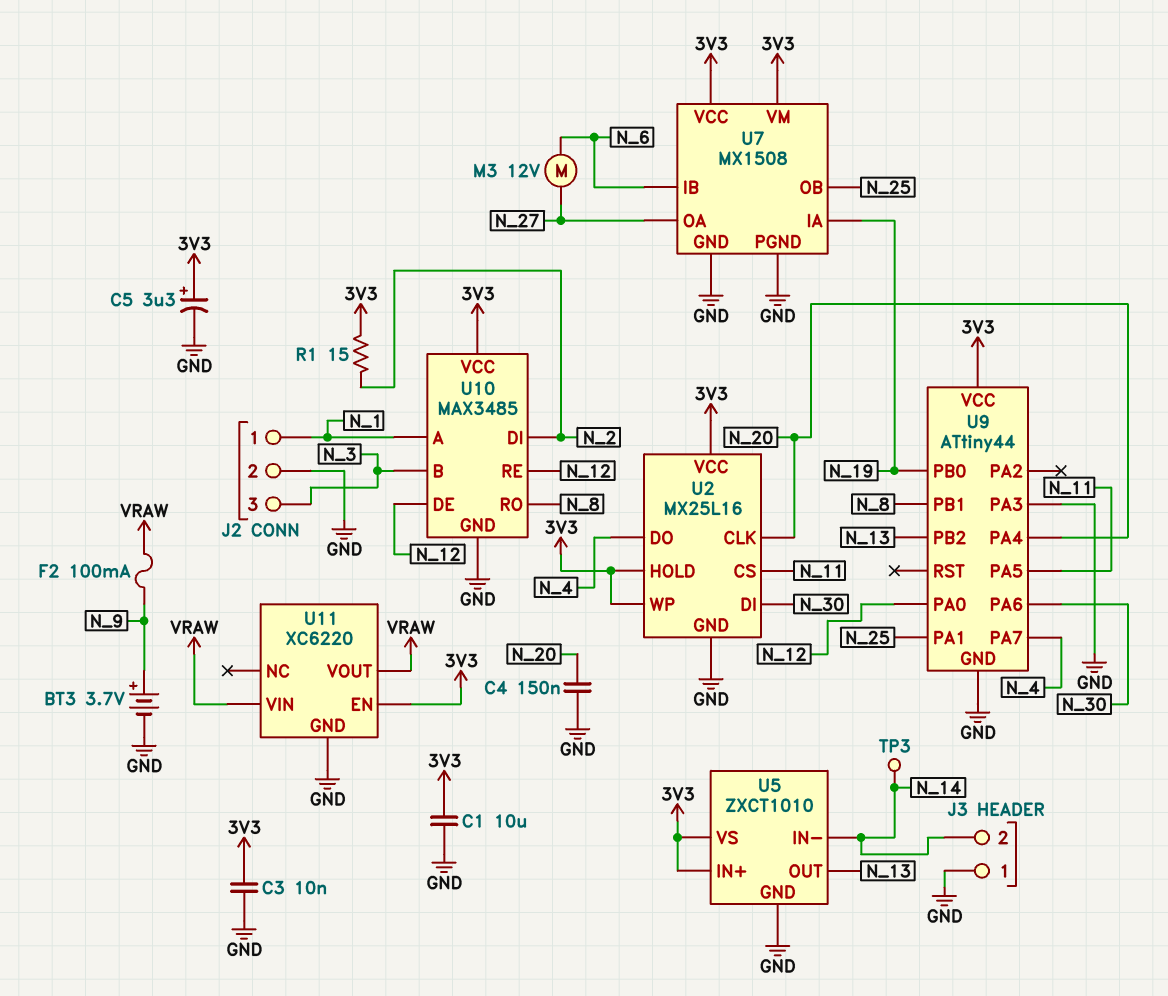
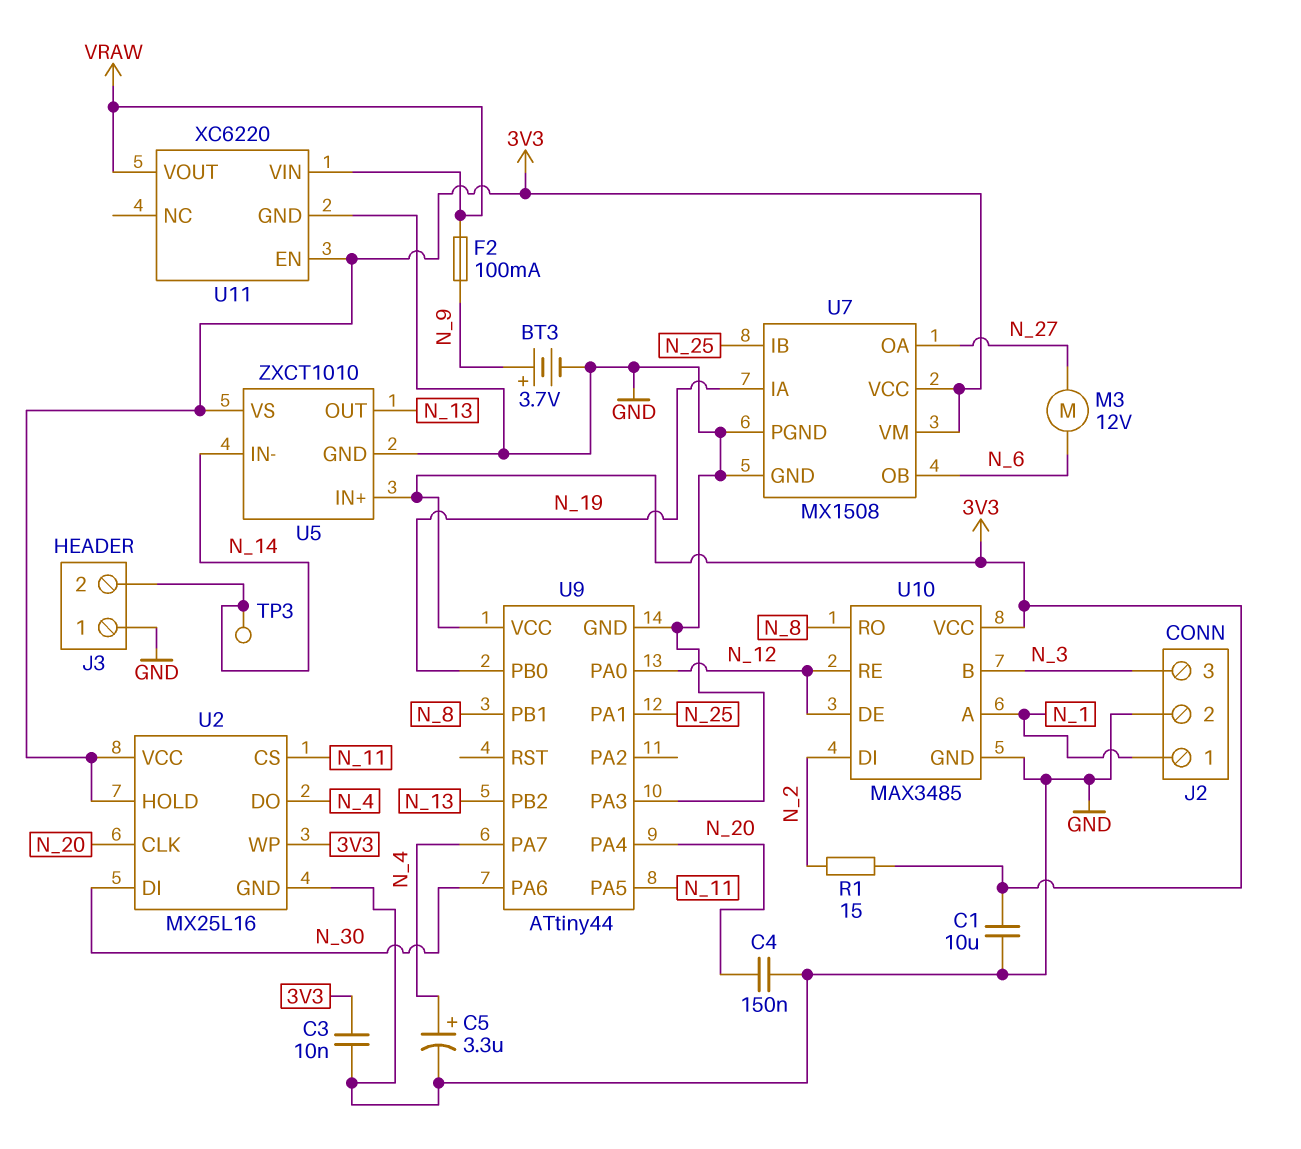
C5: 3.3uF (plus 3V3, minus GND) -> 3.3uF (plus N_4, minus GND)
U7 pin IB: N_6 -> N_25
U7 pin OB: N_25 -> N_6

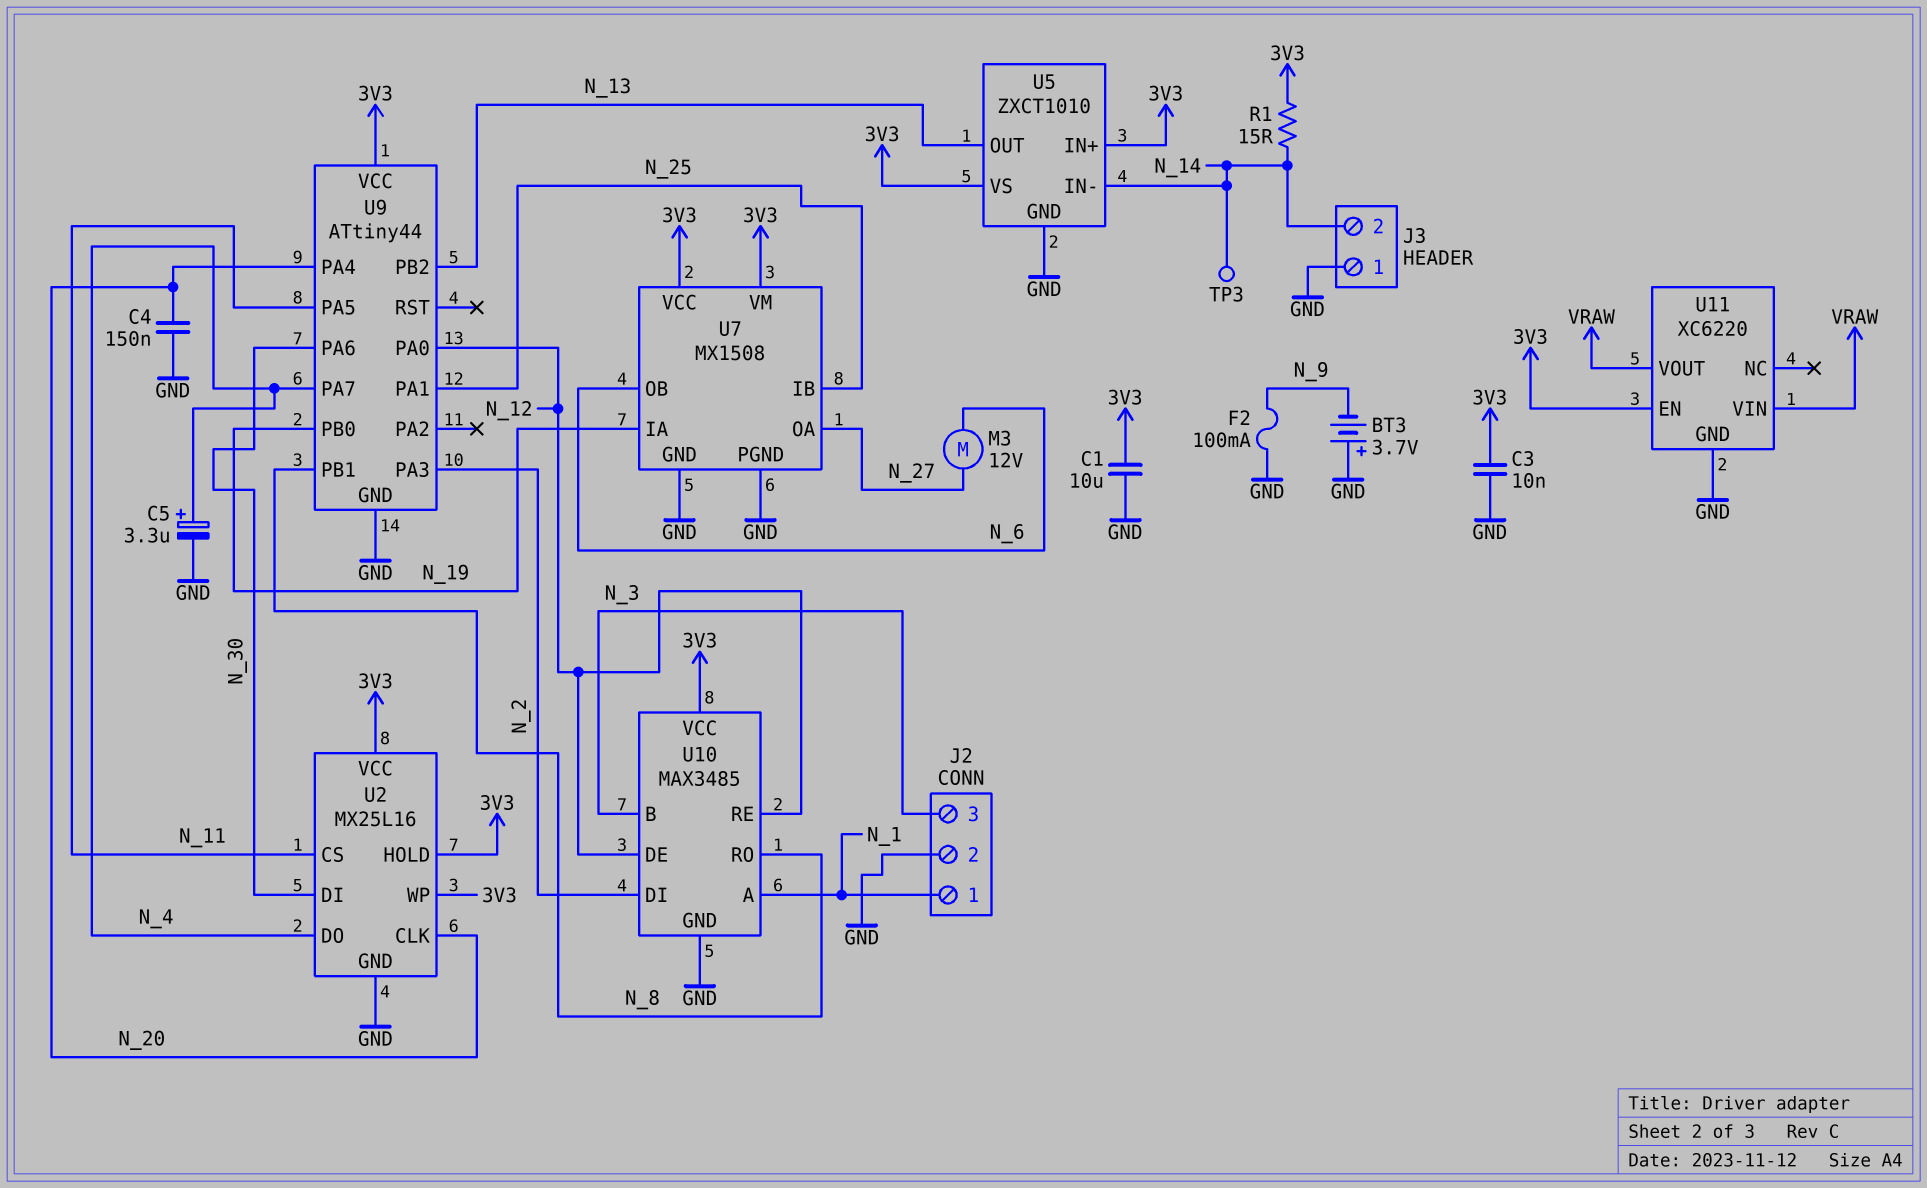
BT3: 3.7V (plus N_9, minus GND) -> 3.7V (plus GND, minus N_9)
F2: 100mA (N_9, VRAW) -> 100mA (GND, N_9)
R1: 15 (3V3, N_2) -> 15 (3V3, N_14)
U9 pin PA3: GND -> N_2

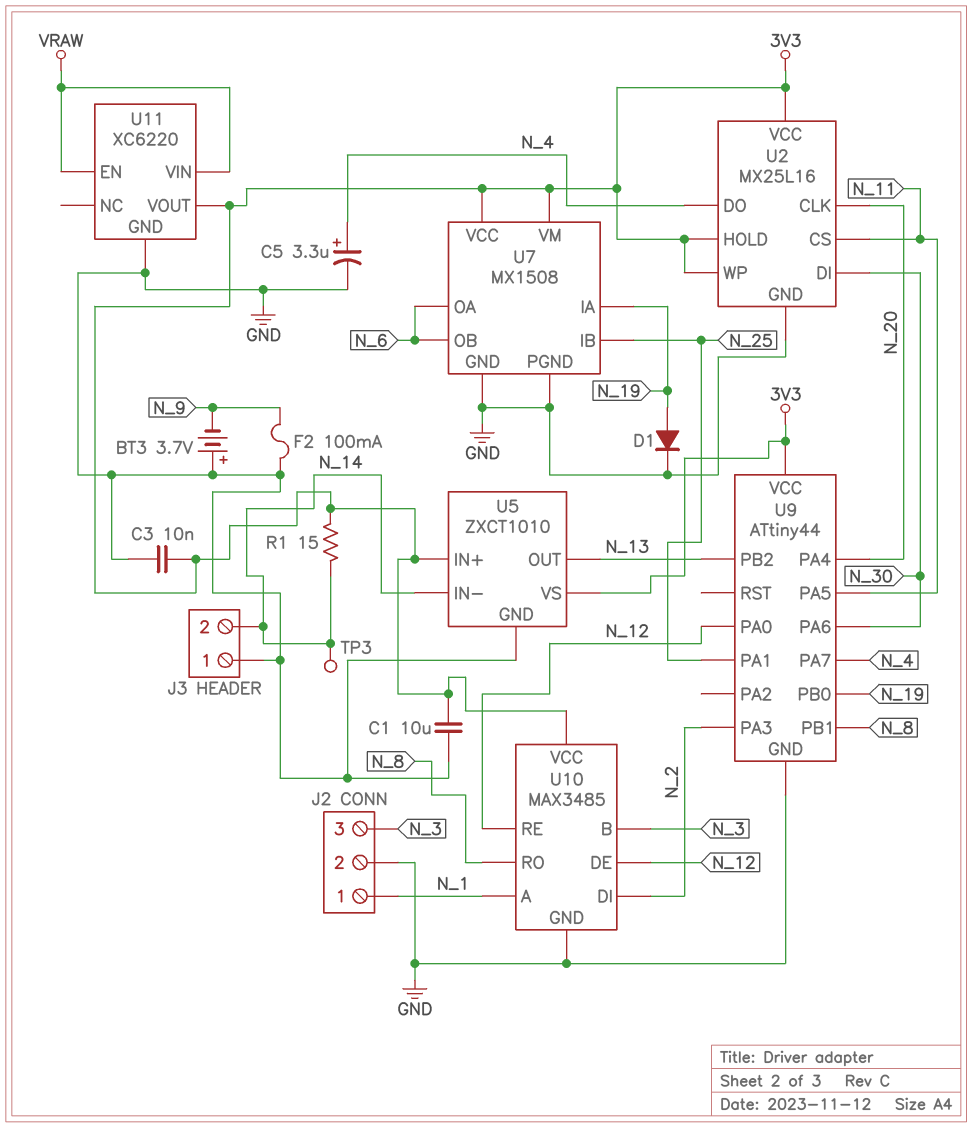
C4: 150nF (GND, N_20) -> none
D1: none -> diode (A N_19, K GND)
M3: motor 12V (N_6, N_27) -> none
U7 pin OA: N_27 -> N_6
U11 pin EN: 3V3 -> VRAW
U11 pin VOUT: VRAW -> 3V3

